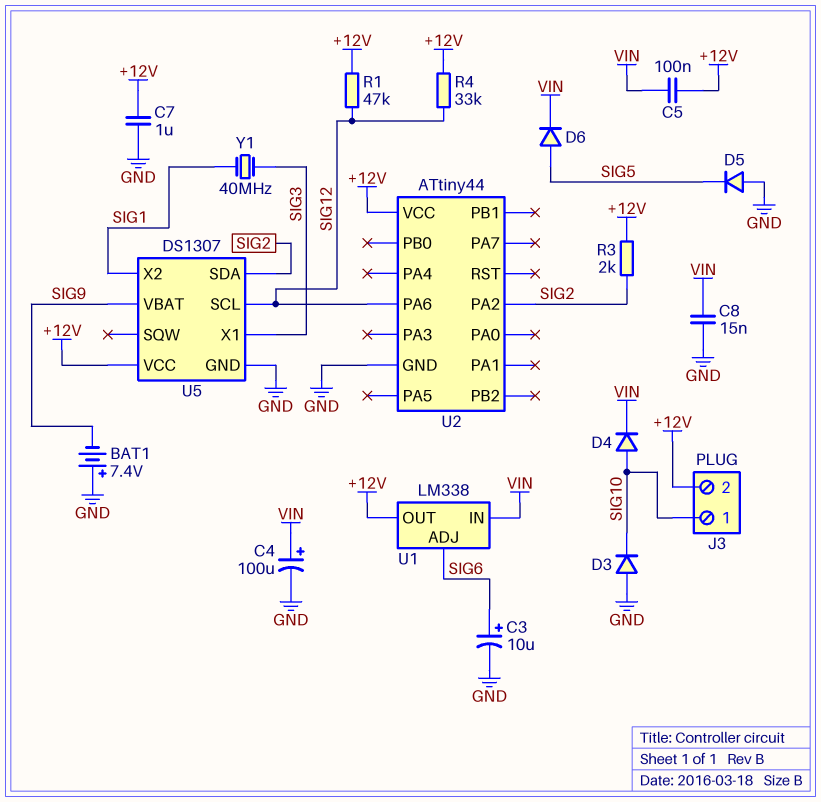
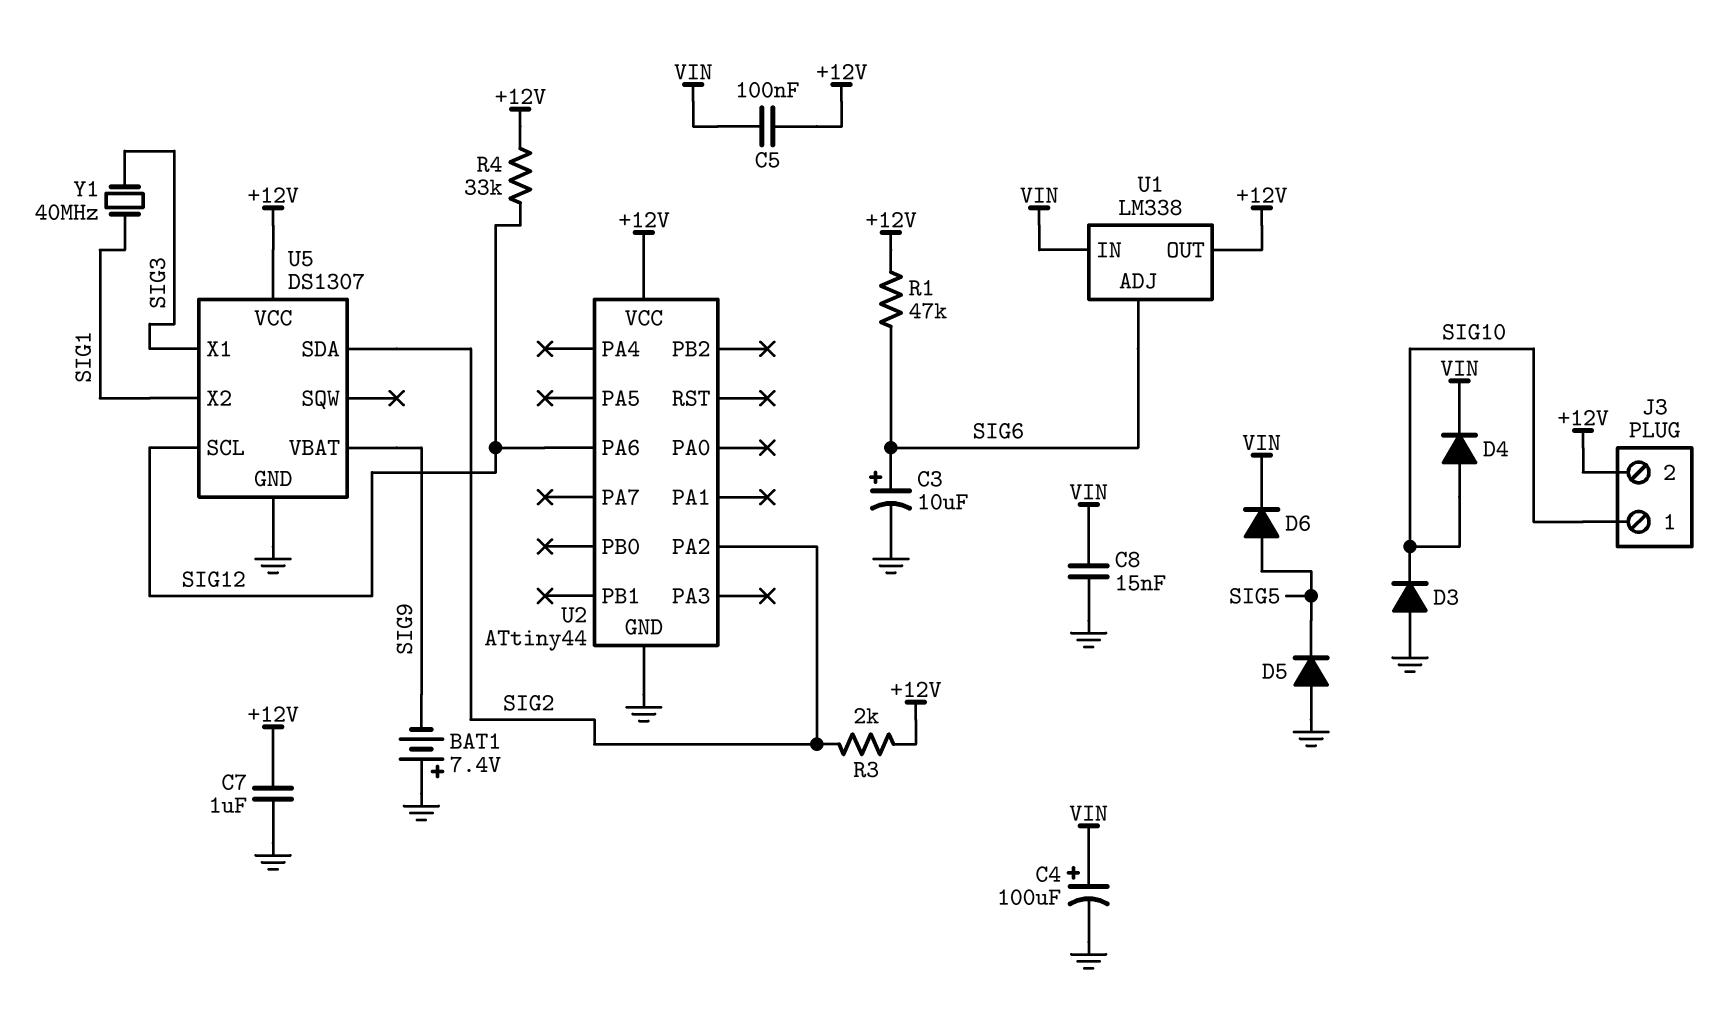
R1: 47k (+12V, SIG12) -> 47k (+12V, SIG6)

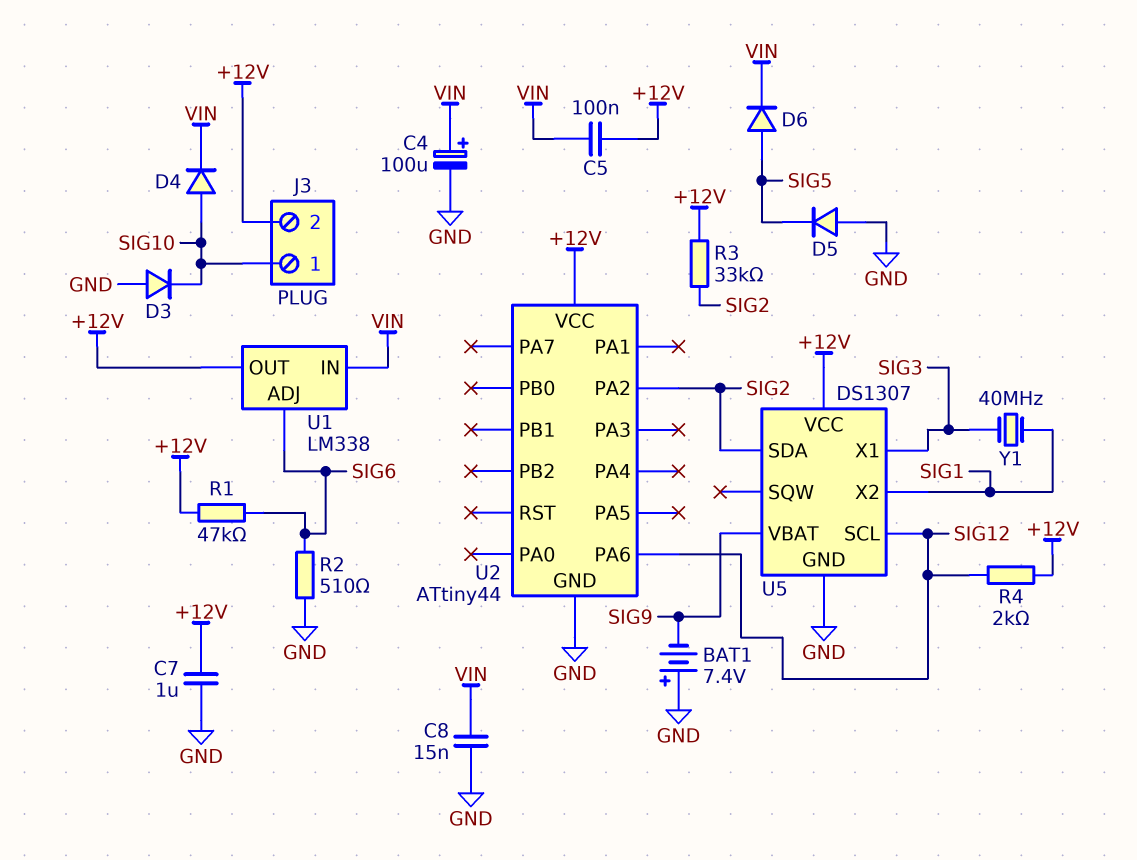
C3: 10uF (plus SIG6, minus GND) -> none
R2: none -> 510 (GND, SIG6)
R3: 2k (+12V, SIG2) -> 33k (+12V, SIG2)
R4: 33k (+12V, SIG12) -> 2k (+12V, SIG12)

